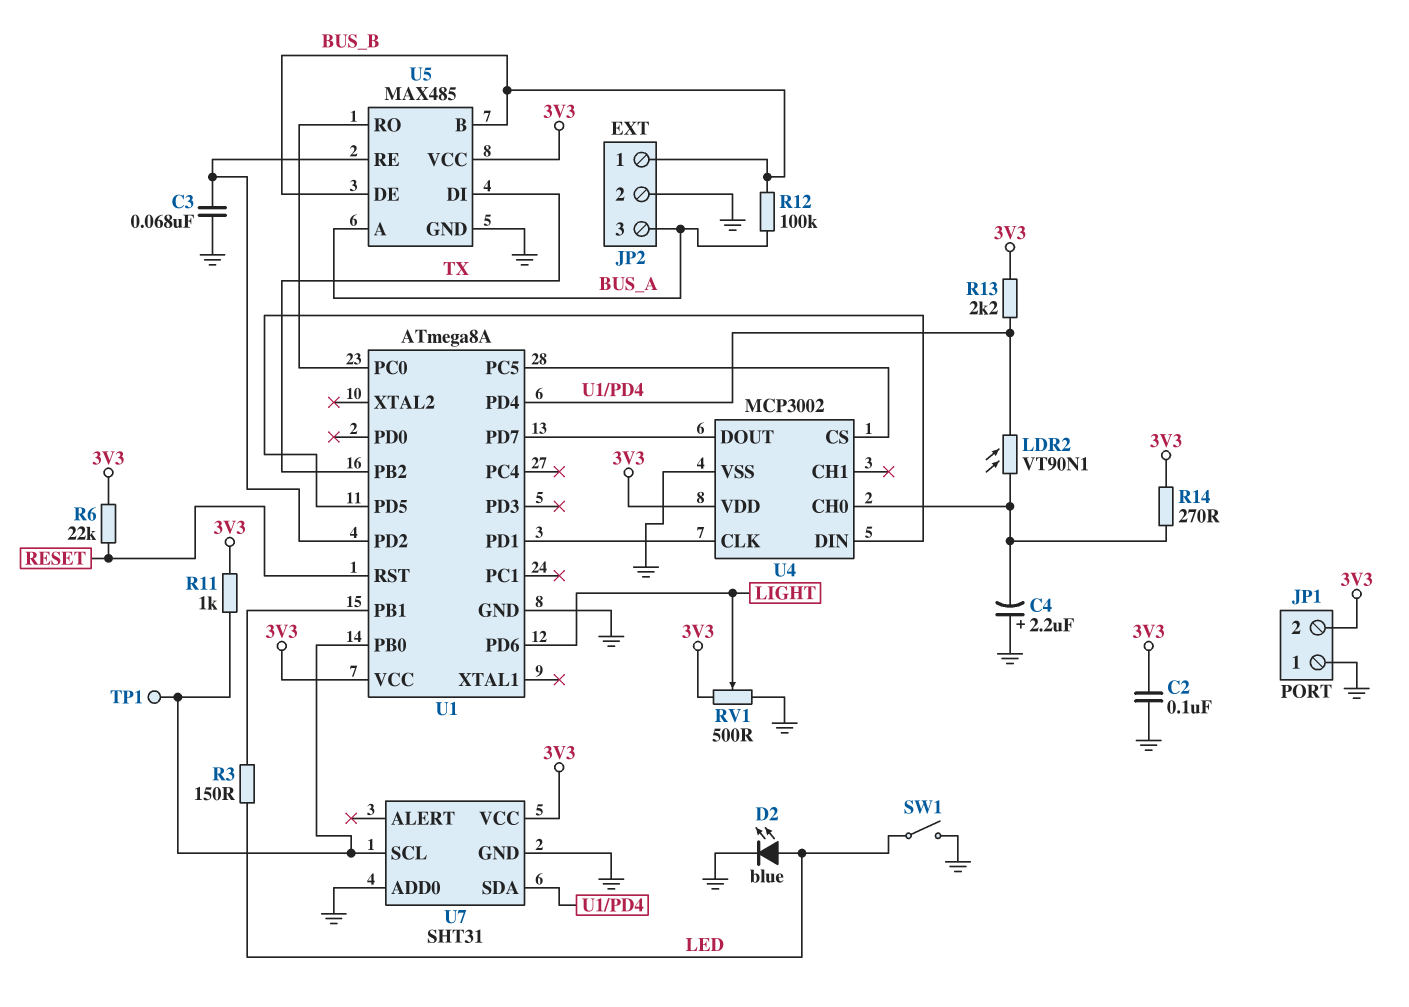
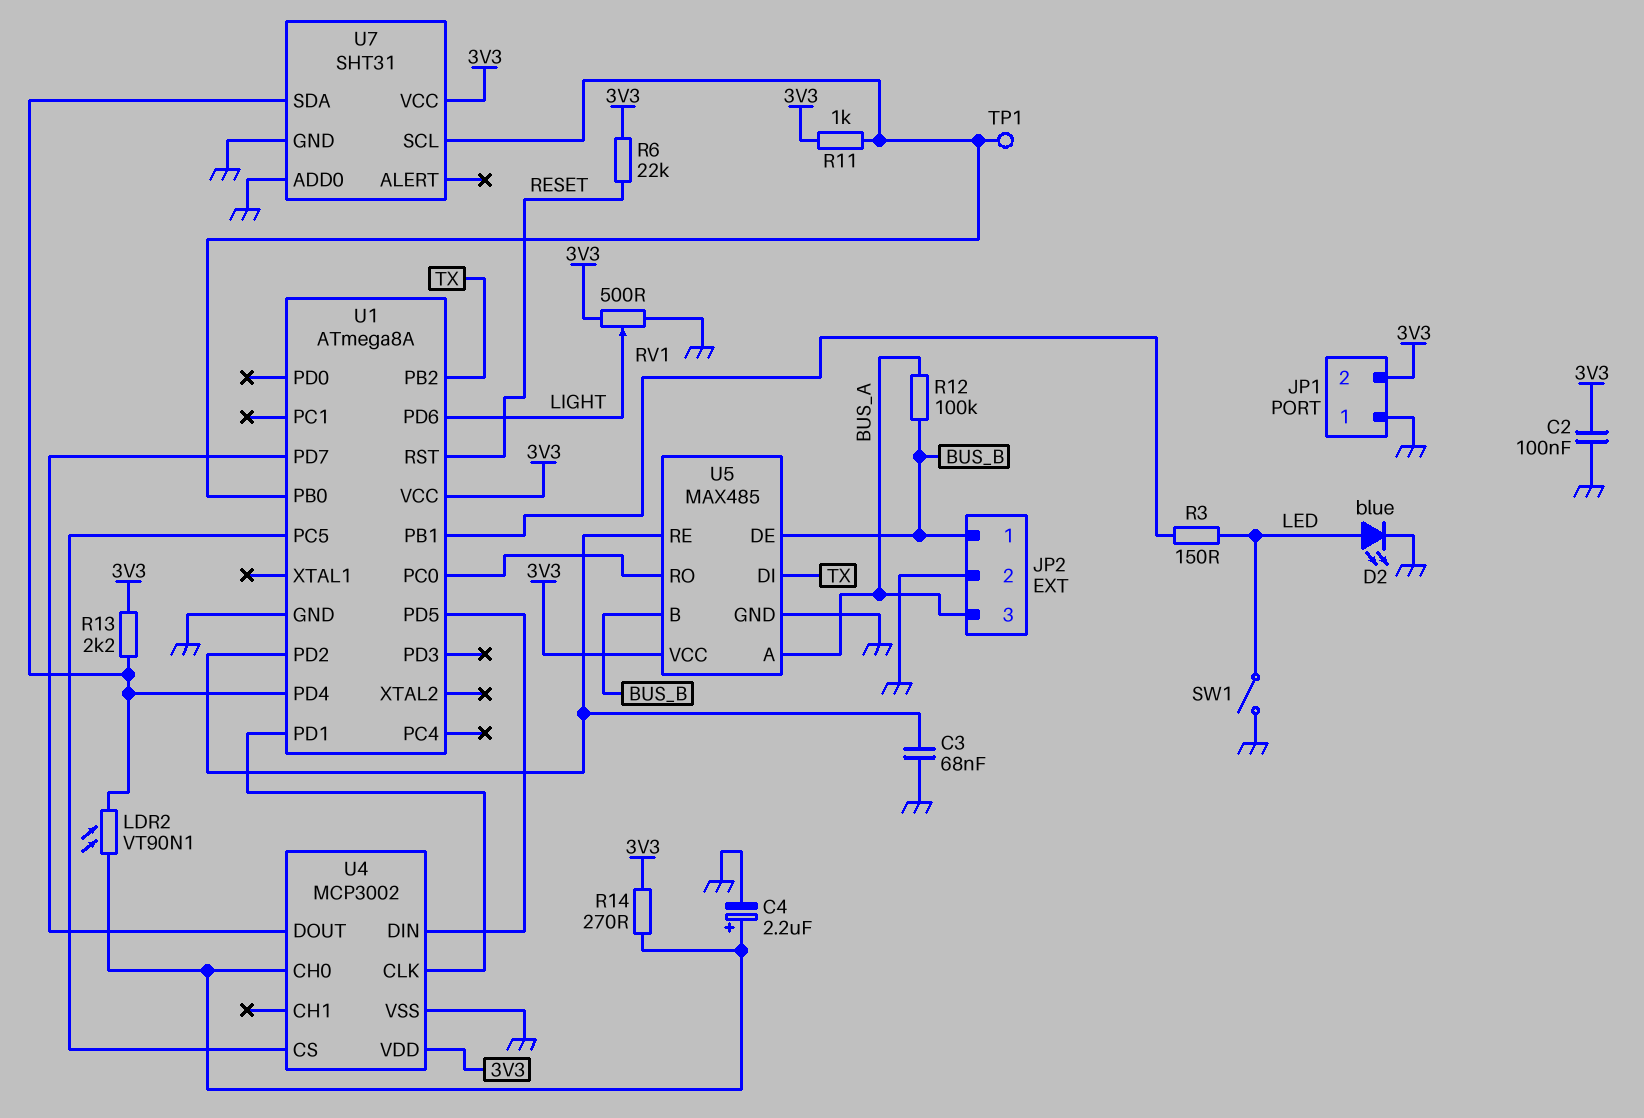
C4: 2.2uF (plus GND, minus U4/CH0) -> 2.2uF (plus U4/CH0, minus GND)

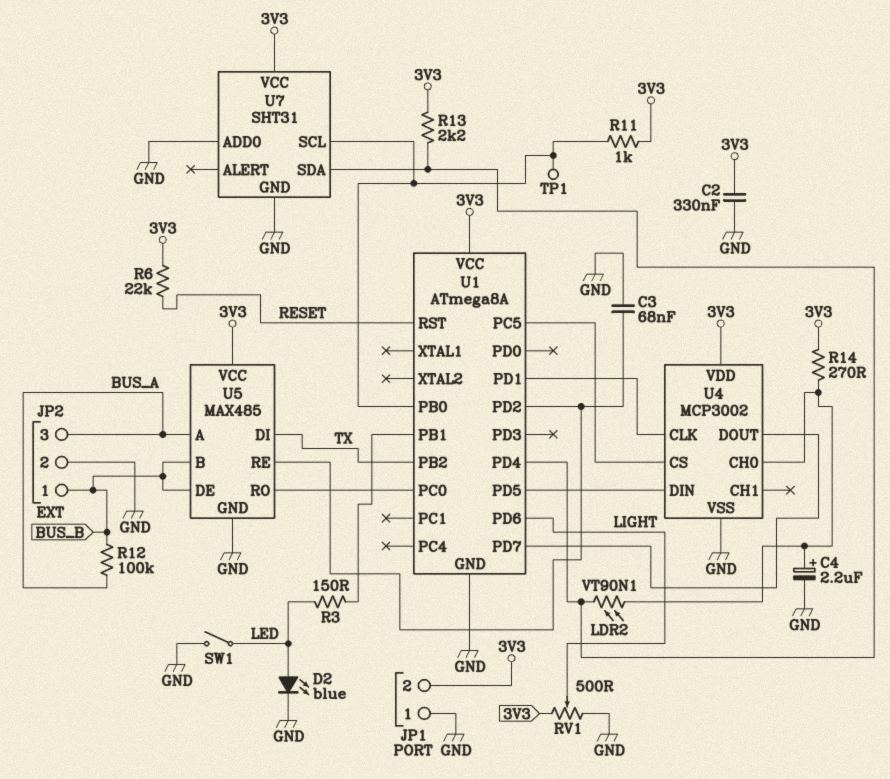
C2: 100nF (3V3, GND) -> 330nF (3V3, GND)

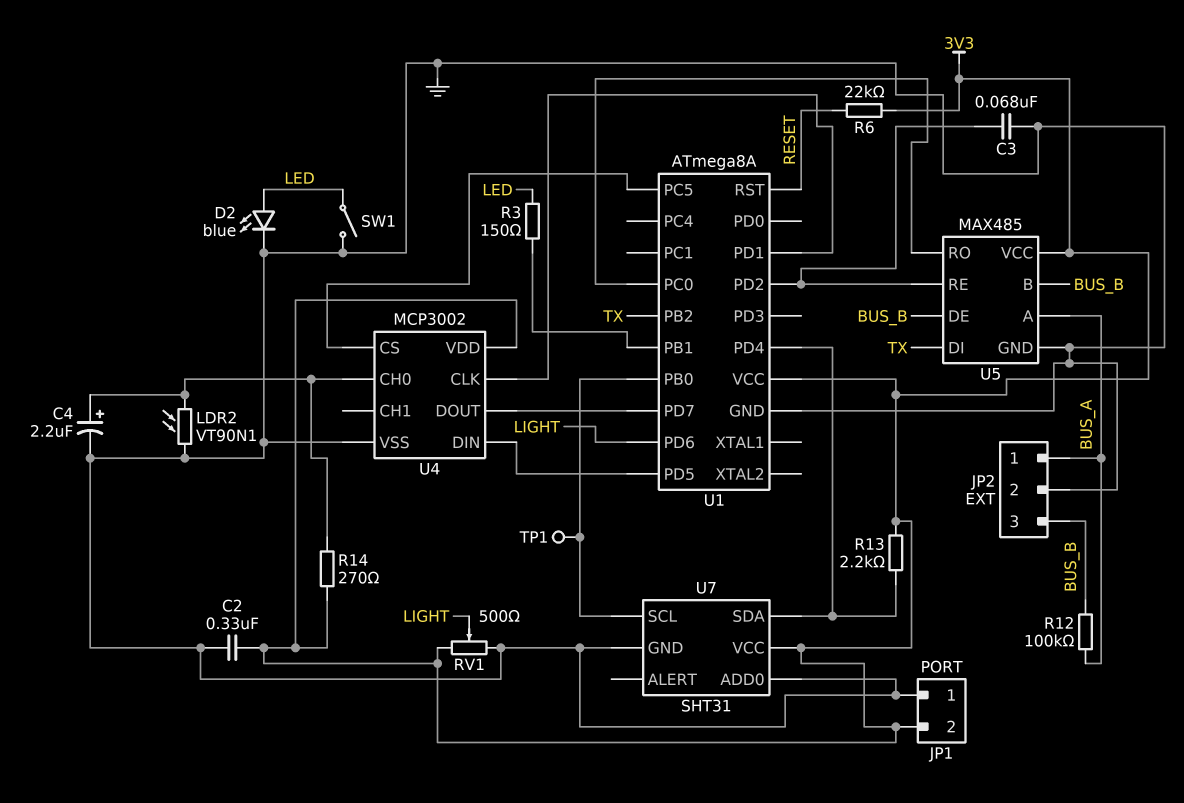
JP2 pin 1: BUS_B -> BUS_A
JP2 pin 3: BUS_A -> BUS_B
LDR2: VT90N1 (U1/PD4, U4/CH0) -> VT90N1 (GND, U4/CH0)
R11: 1k (3V3, U1/PB0) -> none

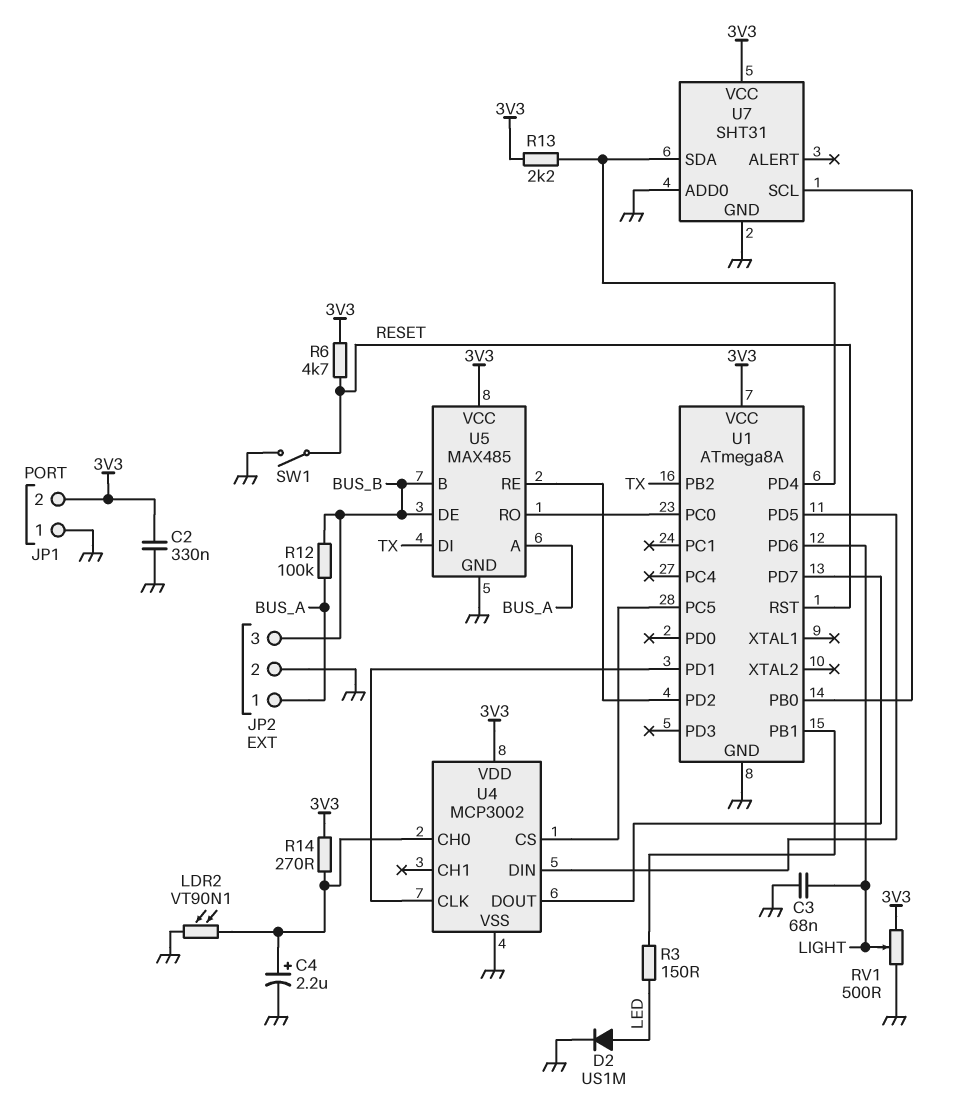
C3: 68nF (GND, U1/PD2) -> 68nF (GND, LIGHT)
D2: LED blue (A LED, K GND) -> diode US1M (A LED, K GND)
R6: 22k (3V3, RESET) -> 4.7k (3V3, RESET)
SW1: switch (GND, LED) -> switch (GND, RESET)
TP1: test point (U1/PB0) -> none

